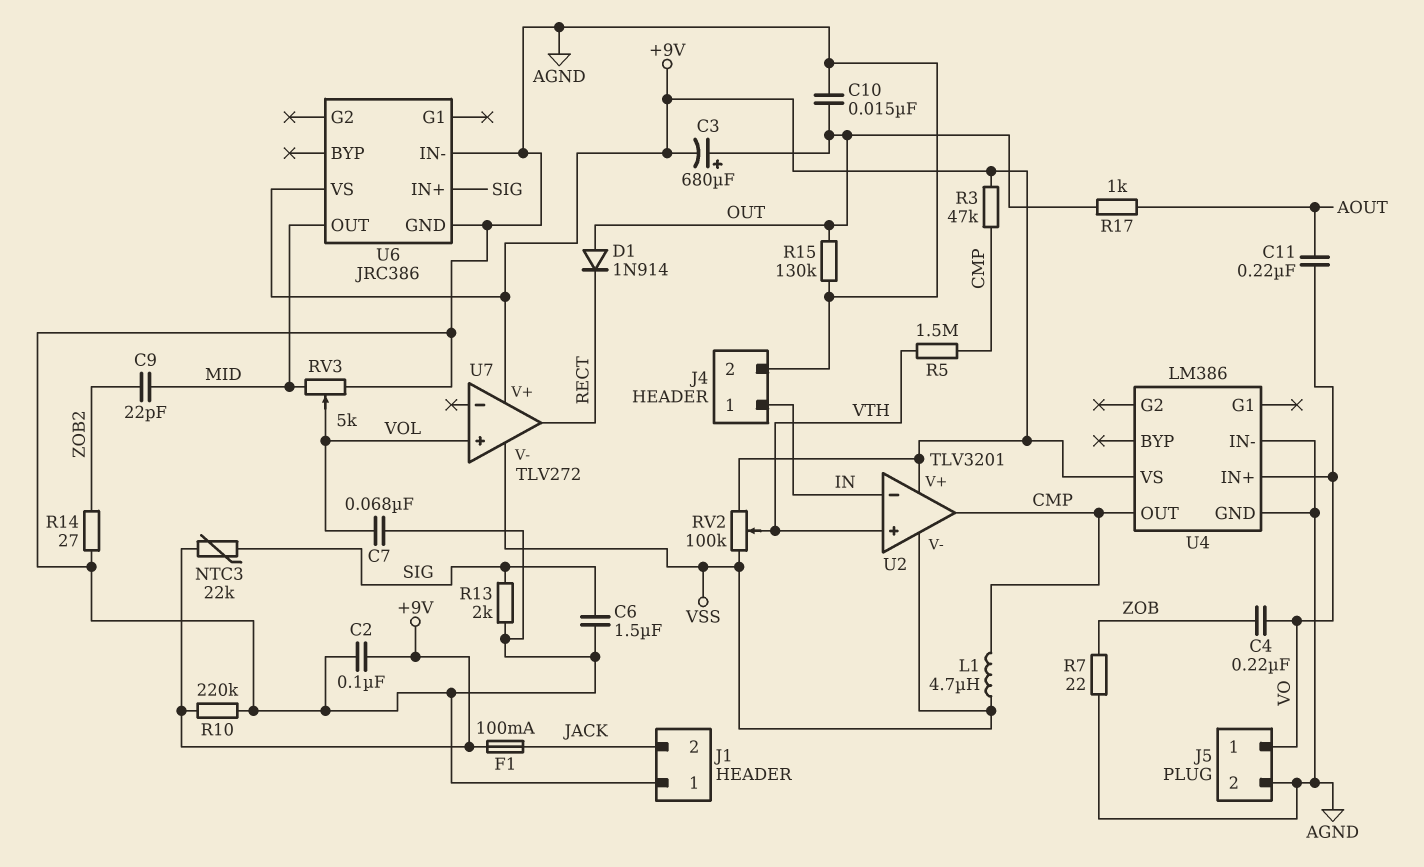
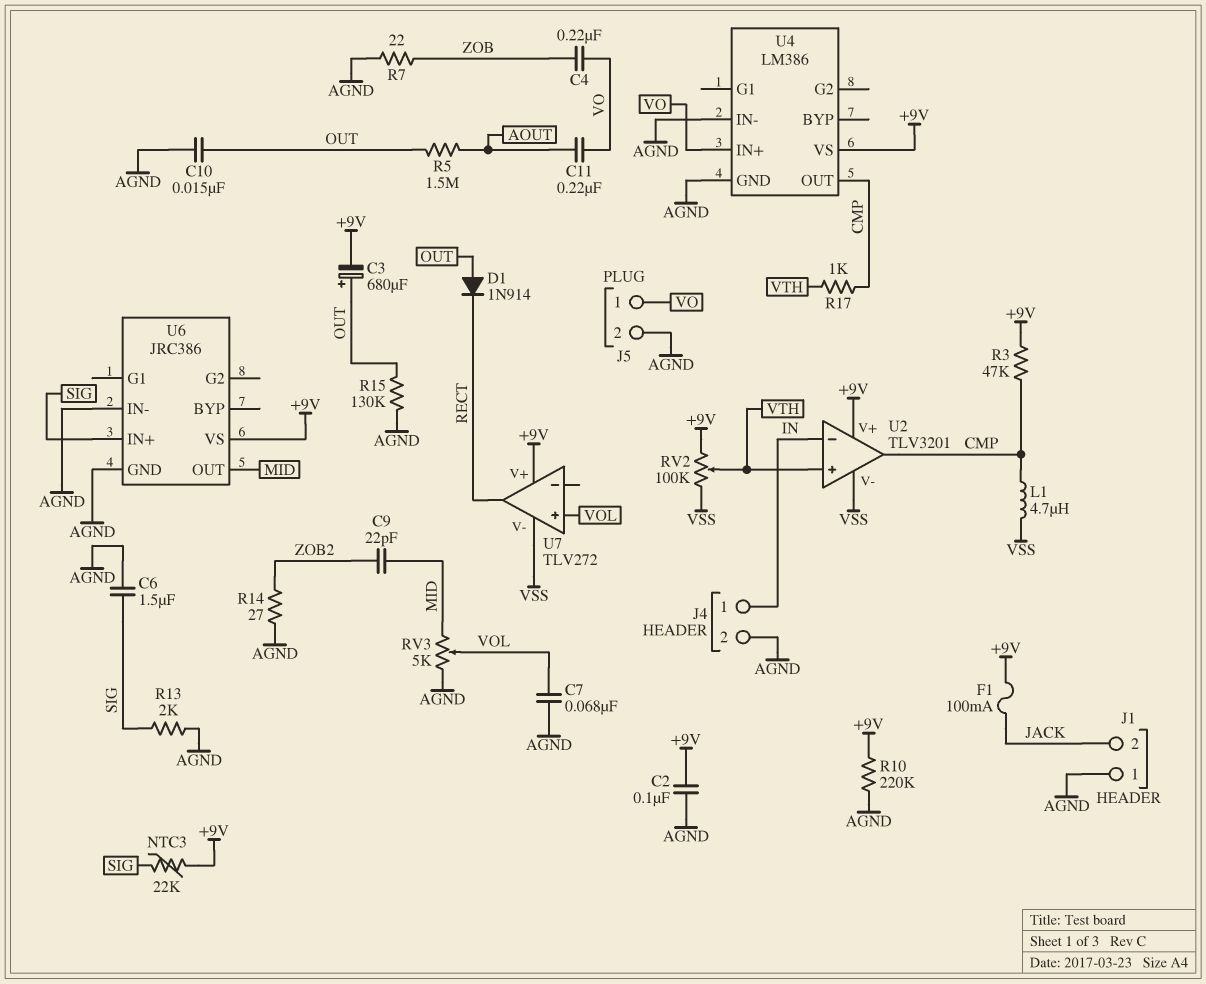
R5: 1.5M (CMP, VTH) -> 1.5M (AOUT, OUT)
R17: 1k (AOUT, OUT) -> 1k (CMP, VTH)

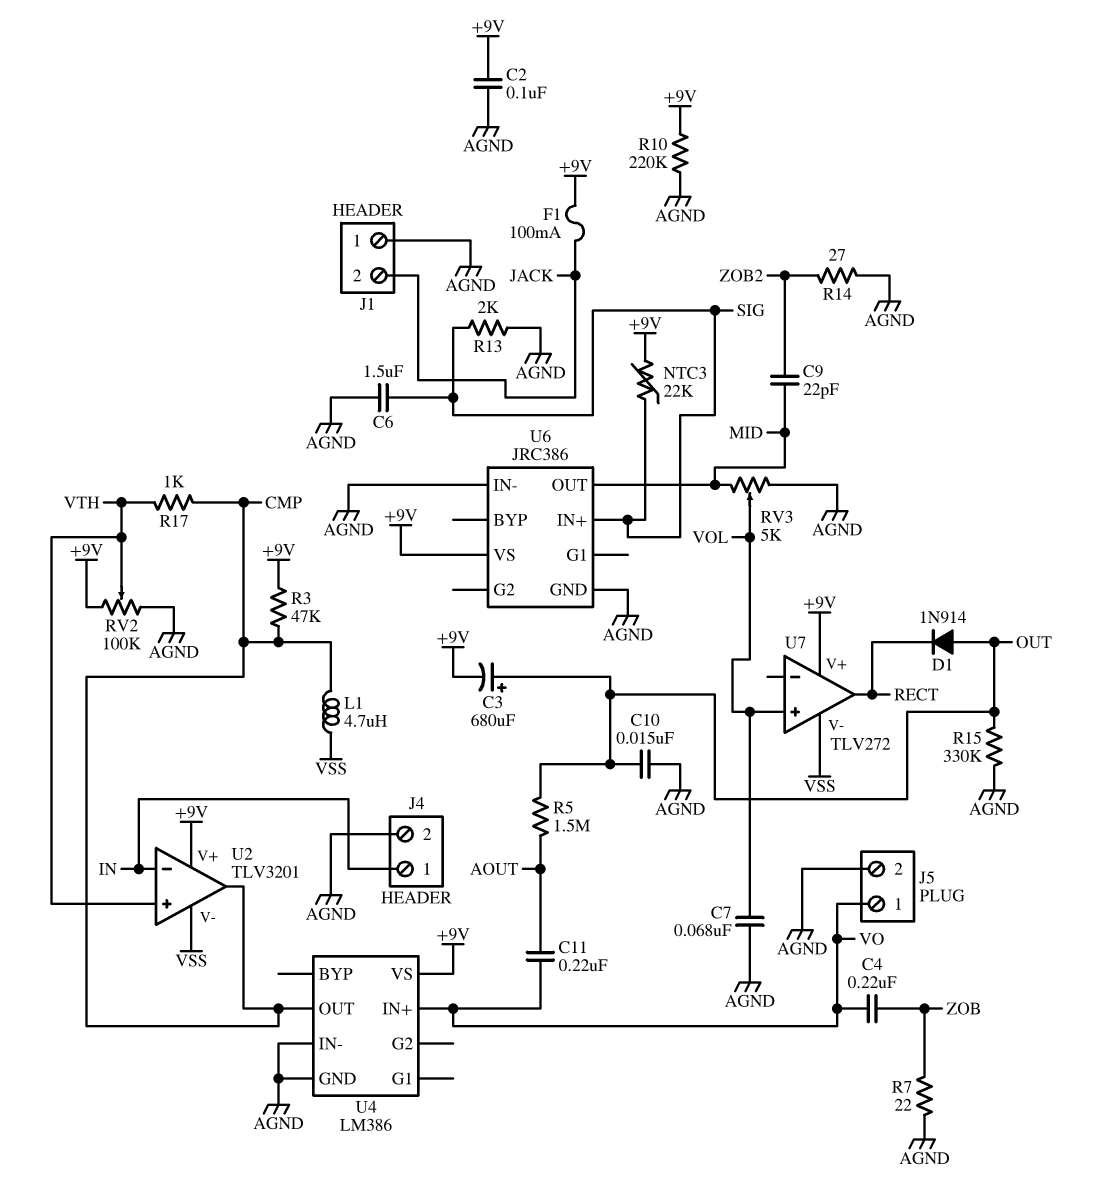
R15: 130k (AGND, OUT) -> 330k (AGND, OUT)
RV2: 100k (+9V, VSS, wiper VTH) -> 100k (+9V, AGND, wiper VTH)

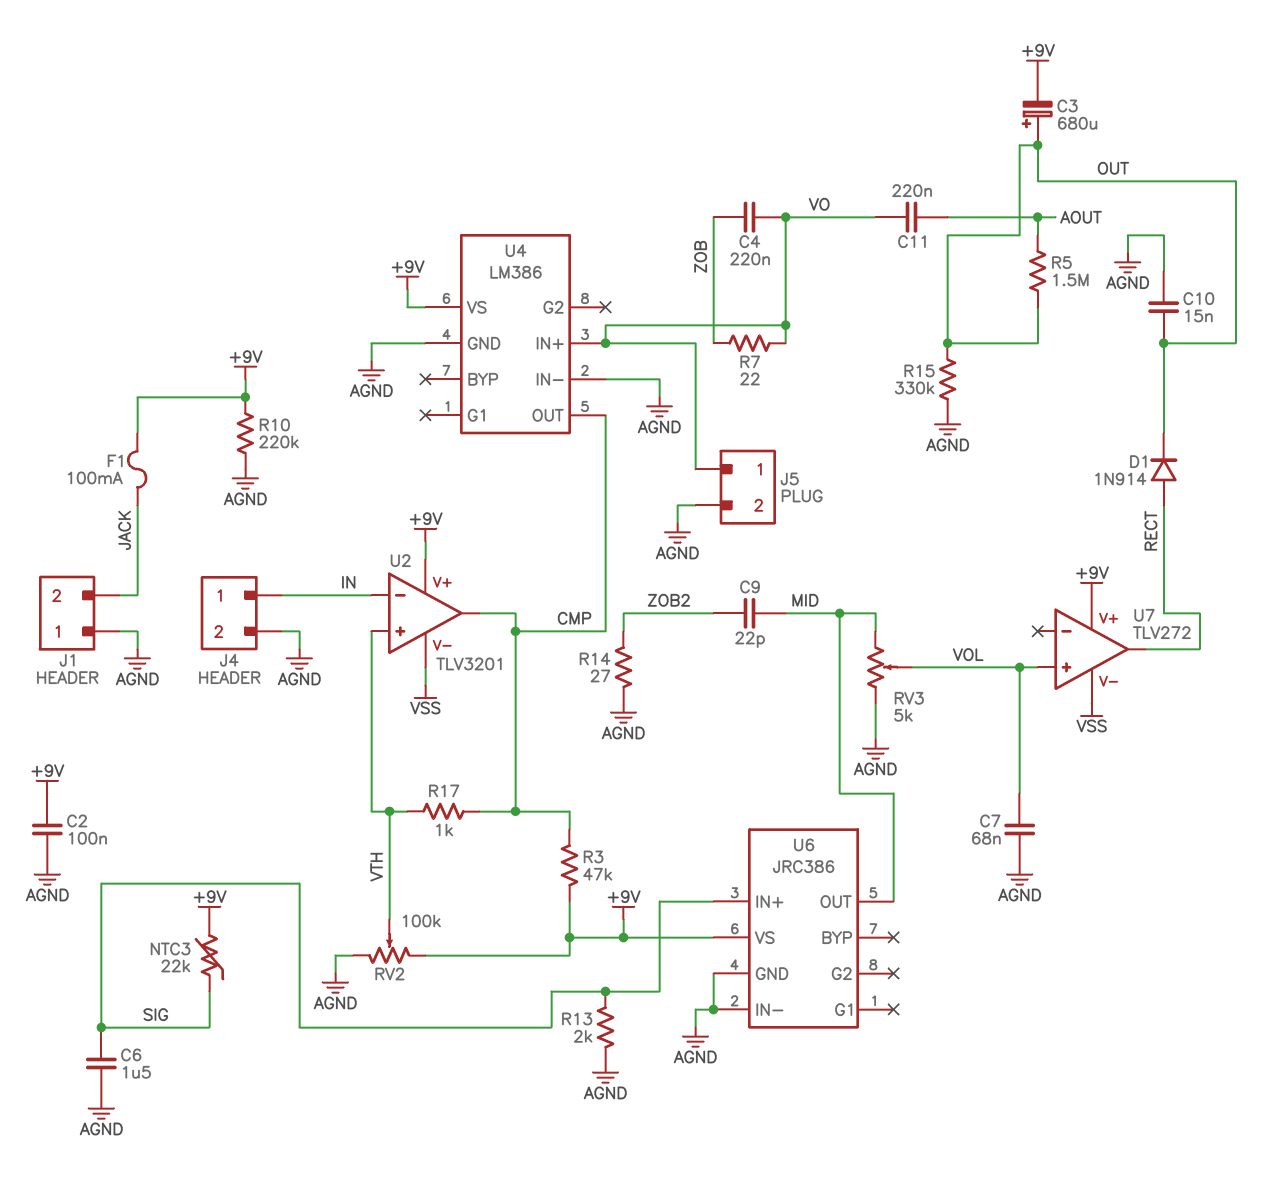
D1: diode 1N914 (A OUT, K RECT) -> diode 1N914 (A RECT, K OUT)
L1: 4.7uH (CMP, VSS) -> none
R7: 22 (AGND, ZOB) -> 22 (VO, ZOB)

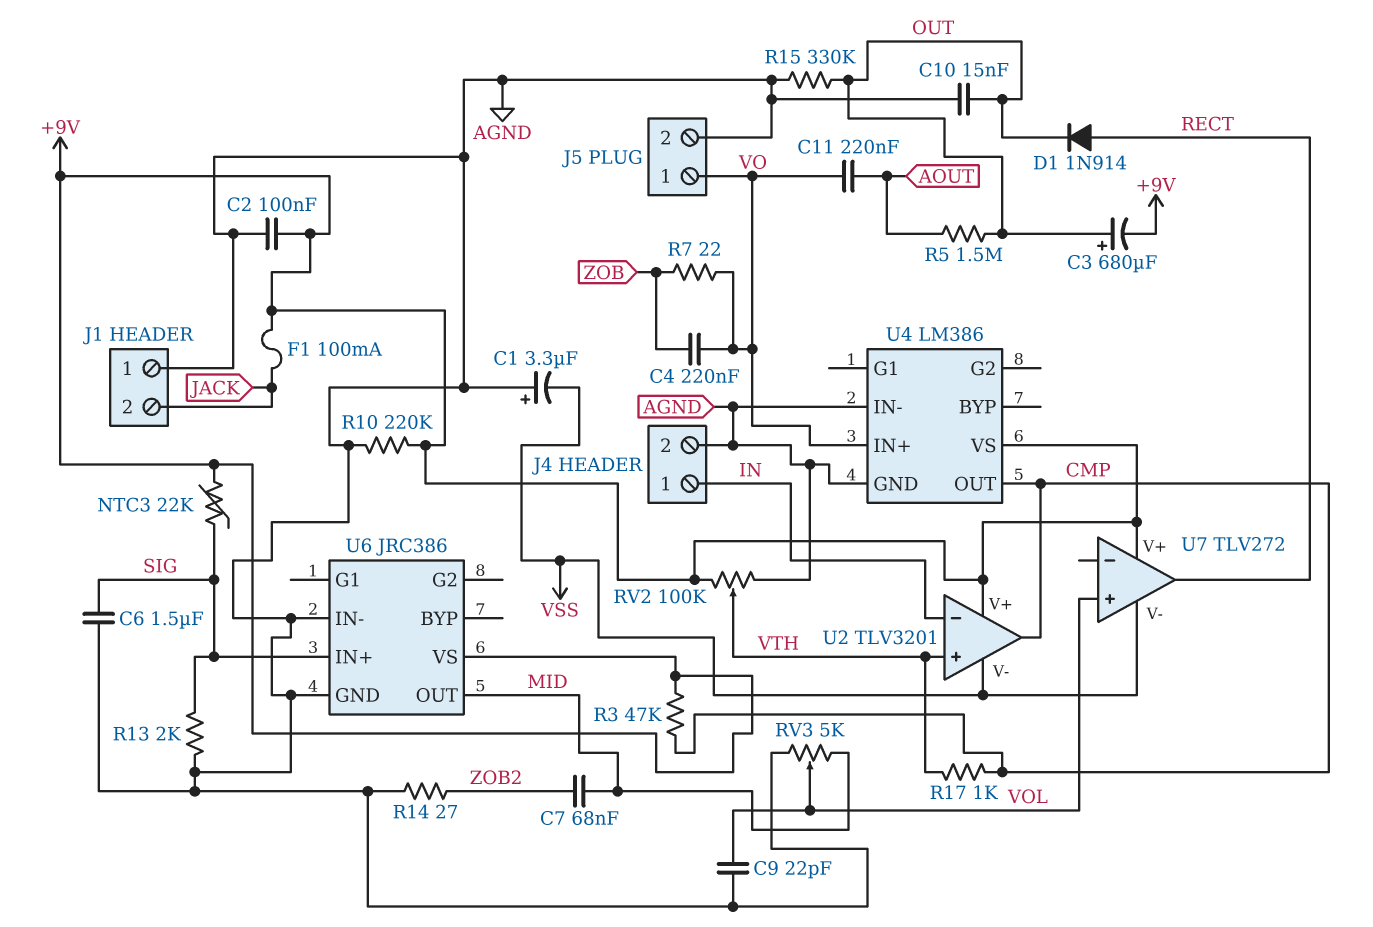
C1: none -> 3.3uF (plus AGND, minus VSS)
C7: 68nF (AGND, VOL) -> 68nF (MID, ZOB2)
C9: 22pF (MID, ZOB2) -> 22pF (AGND, VOL)

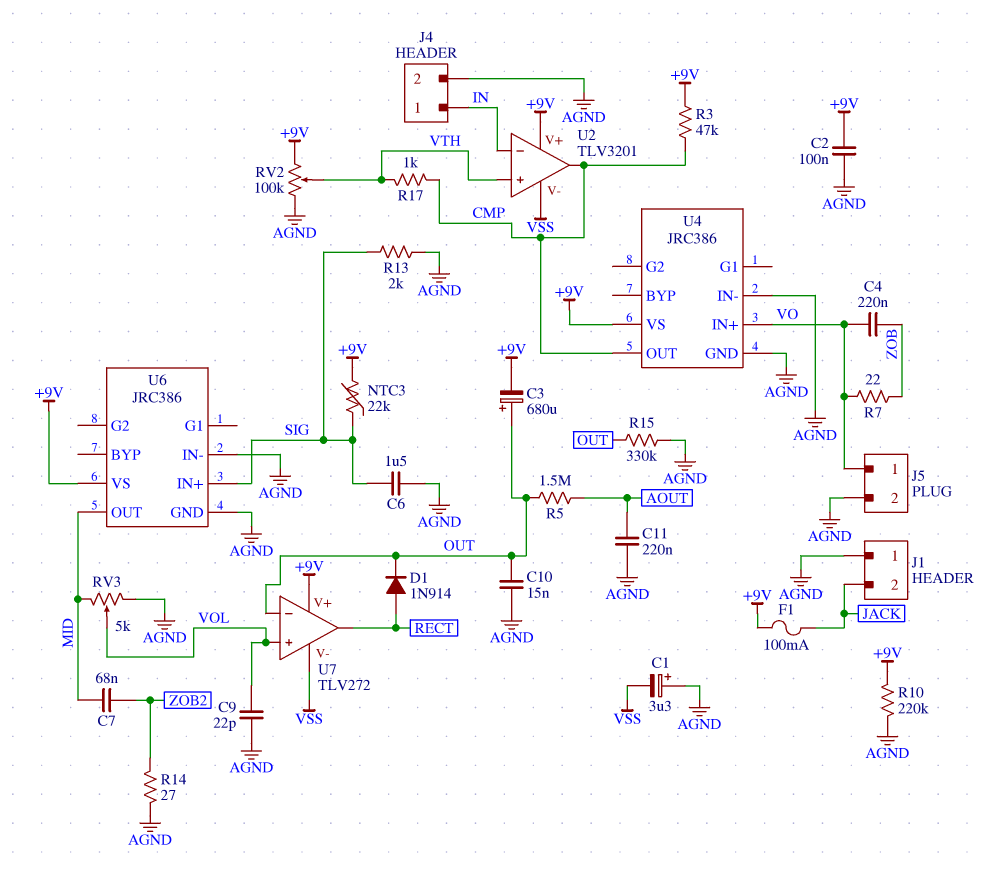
C11: 220nF (AOUT, VO) -> 220nF (AGND, AOUT)
U4: LM386 -> JRC386
U7 pin in-: none -> OUT

